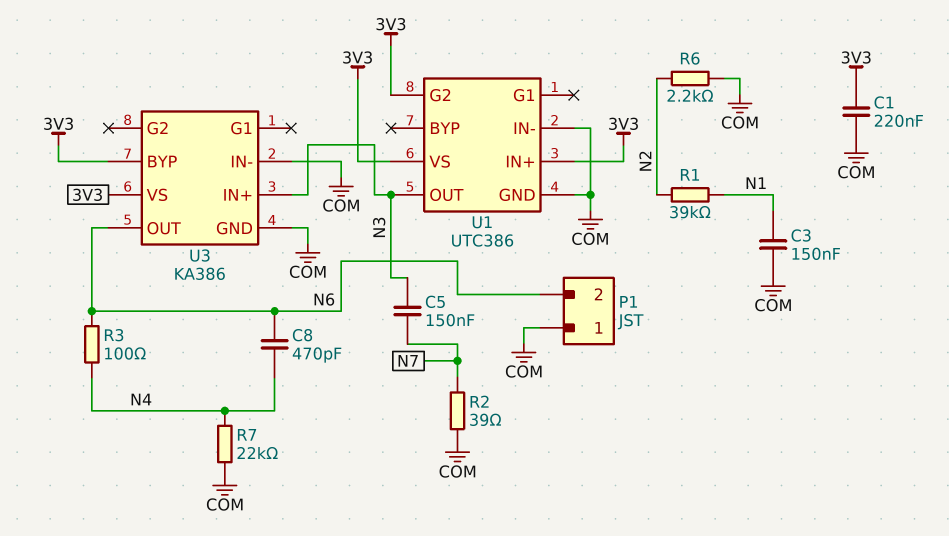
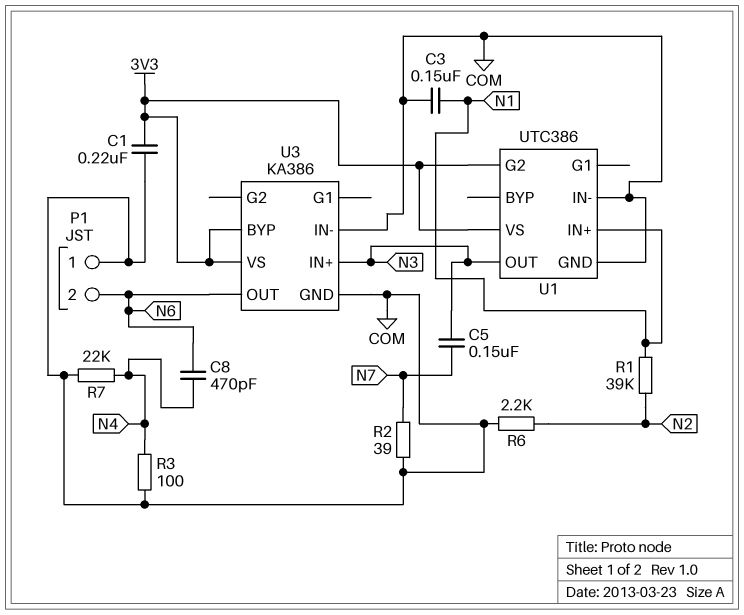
R3: 100 (N4, N6) -> 100 (COM, N4)
U1 pin IN+: 3V3 -> N1

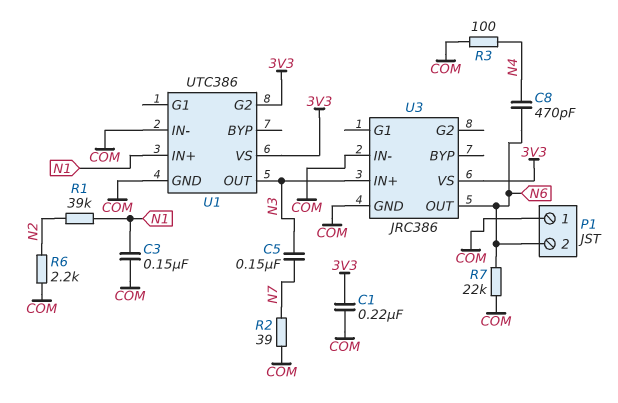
R7: 22k (COM, N4) -> 22k (COM, N6)
U3: KA386 -> JRC386
U3 pin BYP: 3V3 -> none

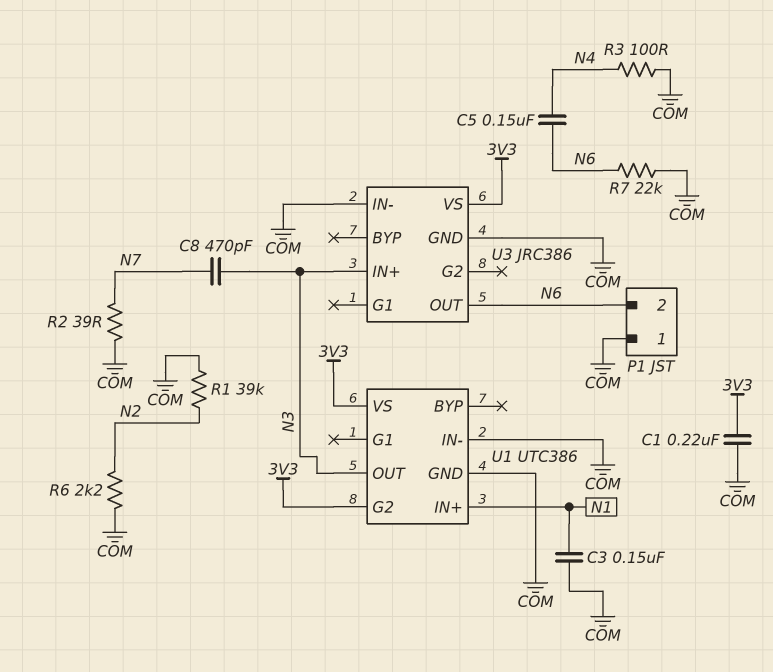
C5: 150nF (N3, N7) -> 150nF (N4, N6)
C8: 470pF (N4, N6) -> 470pF (N3, N7)
R1: 39k (N1, N2) -> 39k (COM, N2)

